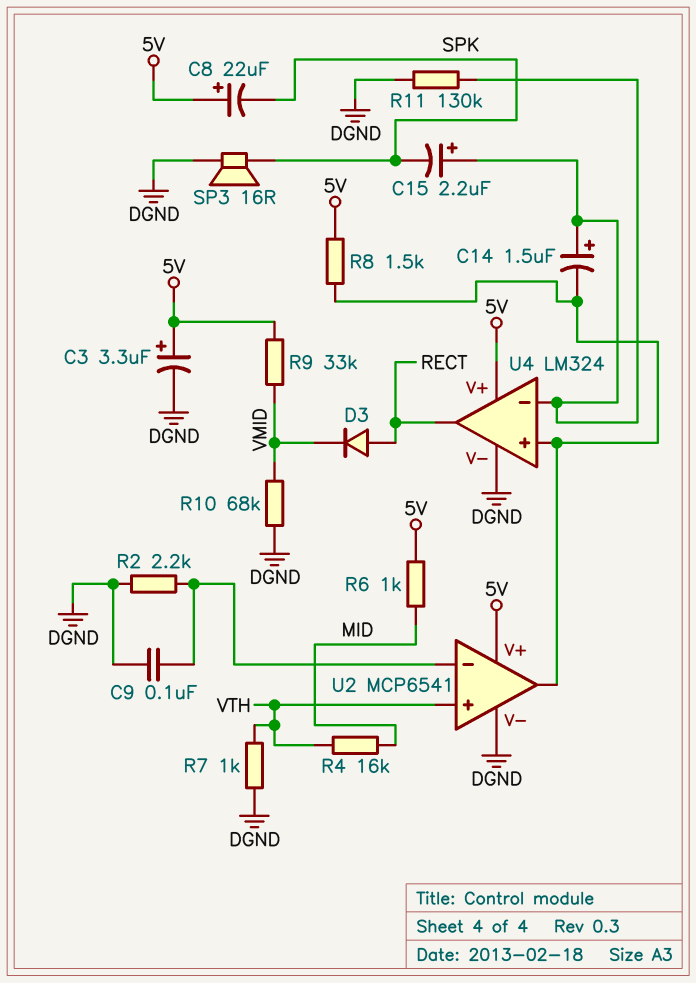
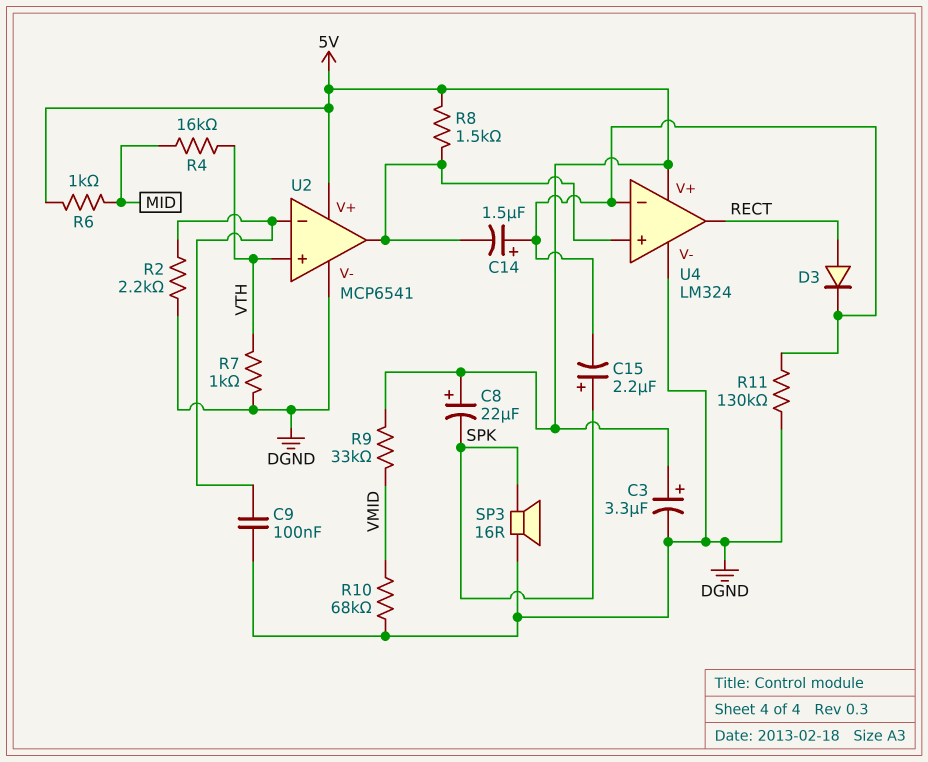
C15: 2.2uF (plus U4/in-, minus SPK) -> 2.2uF (plus SPK, minus U4/in-)
D3: diode (A RECT, K VMID) -> diode (A RECT, K U4/in-)

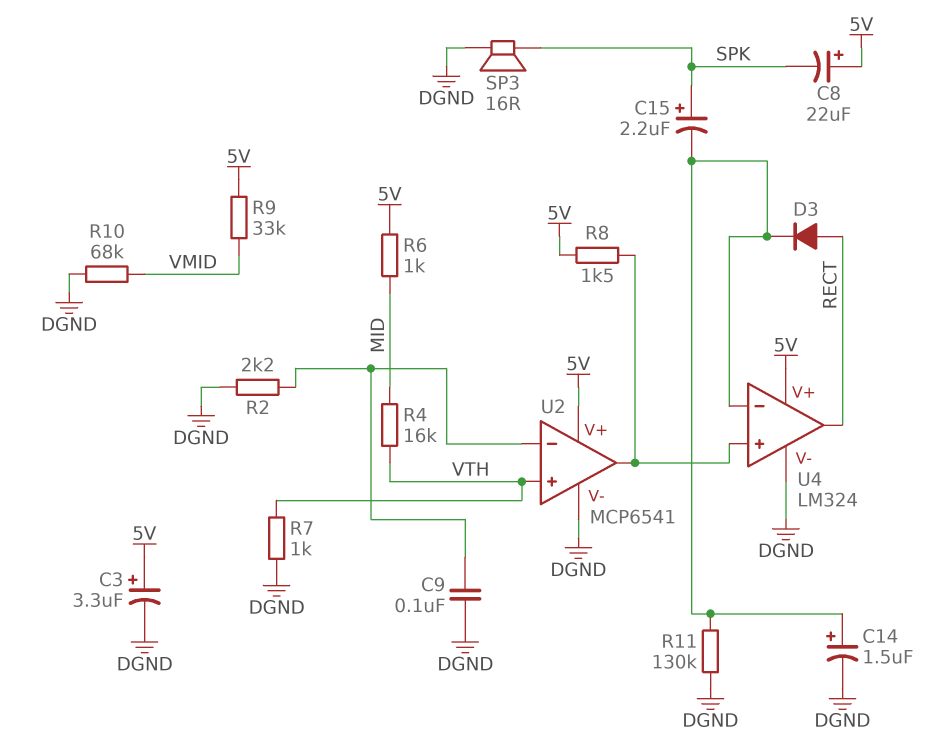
C14: 1.5uF (plus U4/in-, minus U2/out) -> 1.5uF (plus U4/in-, minus DGND)

